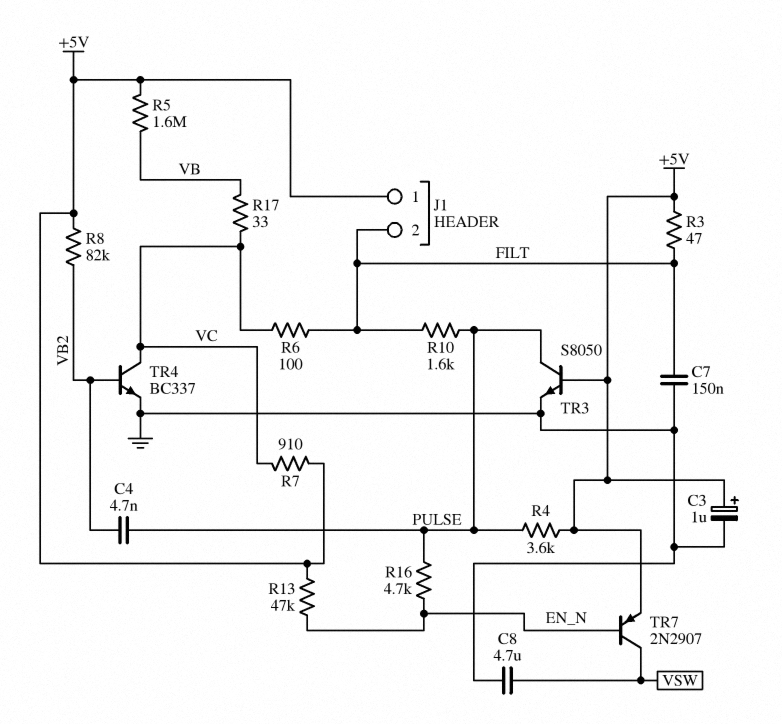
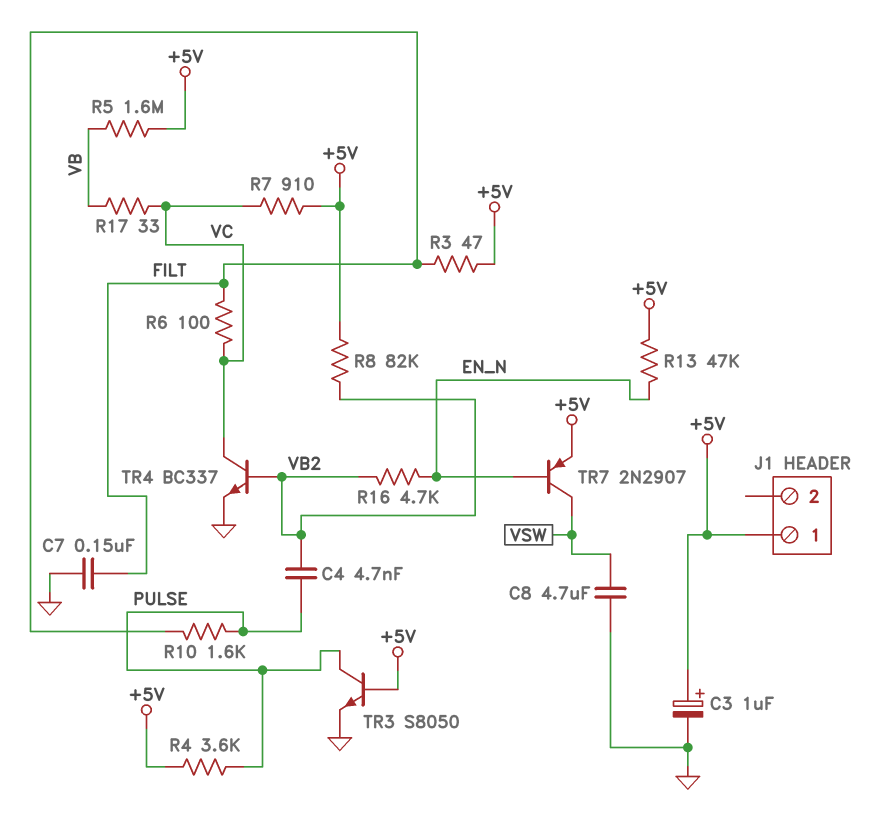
J1 pin 2: FILT -> none
R16: 4.7k (EN_N, PULSE) -> 4.7k (EN_N, VB2)

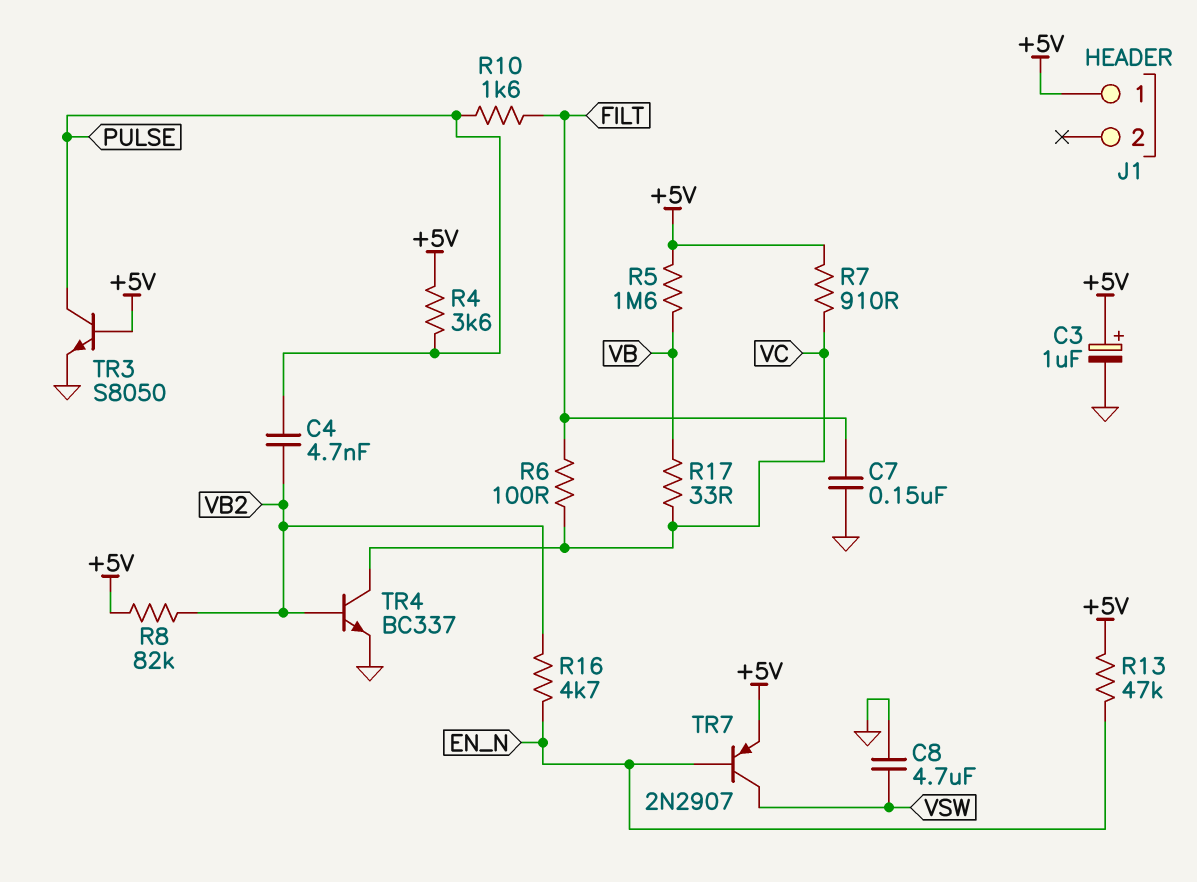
R3: 47 (+5V, FILT) -> none

